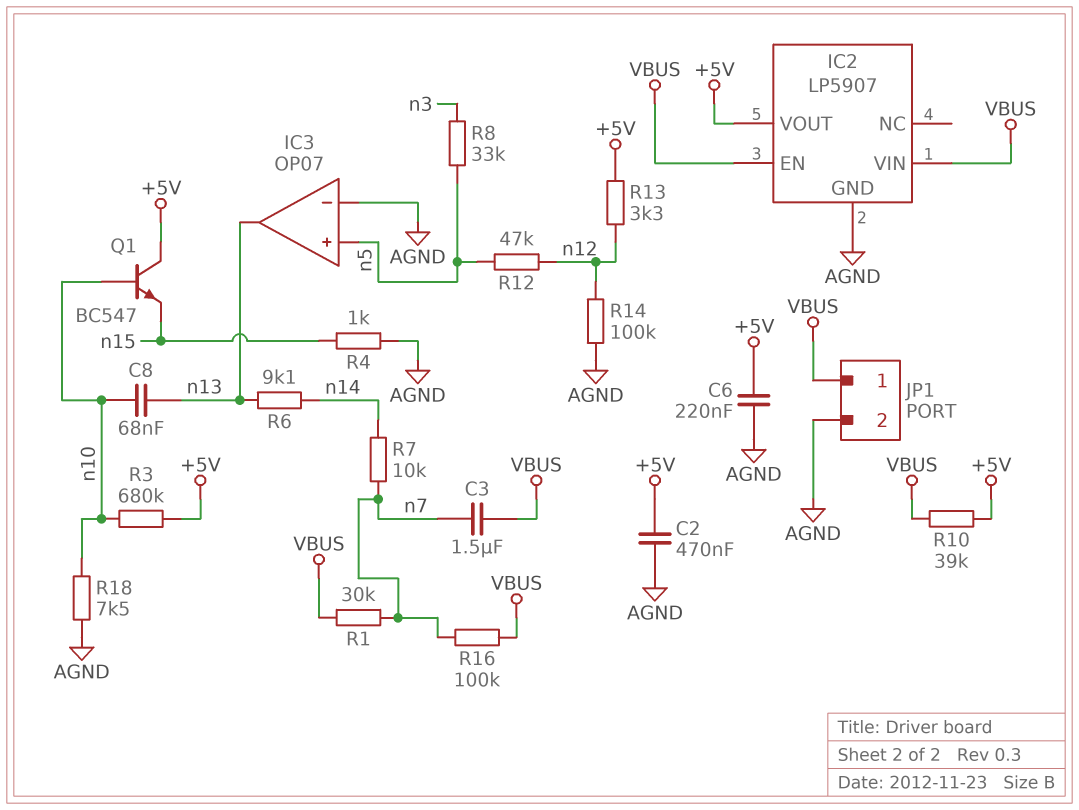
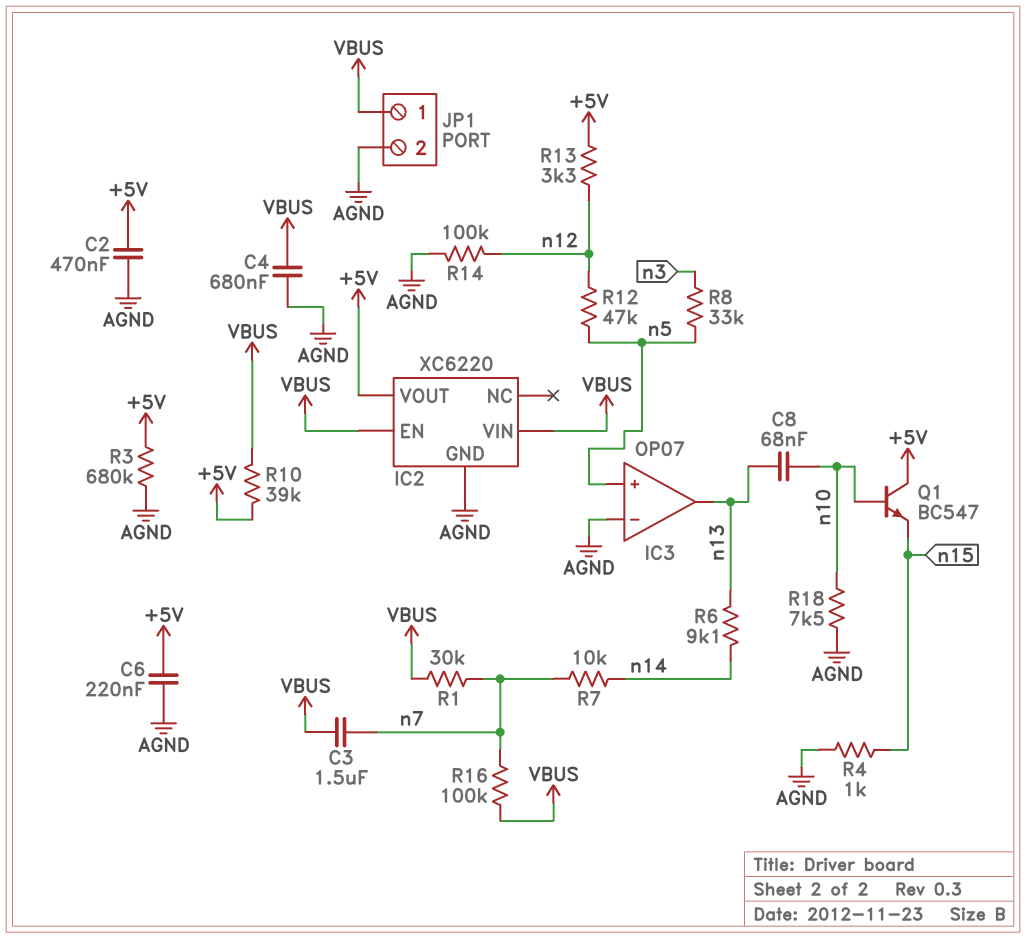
C4: none -> 680nF (AGND, VBUS)
IC2: LP5907 -> XC6220
R3: 680k (+5V, n10) -> 680k (+5V, AGND)

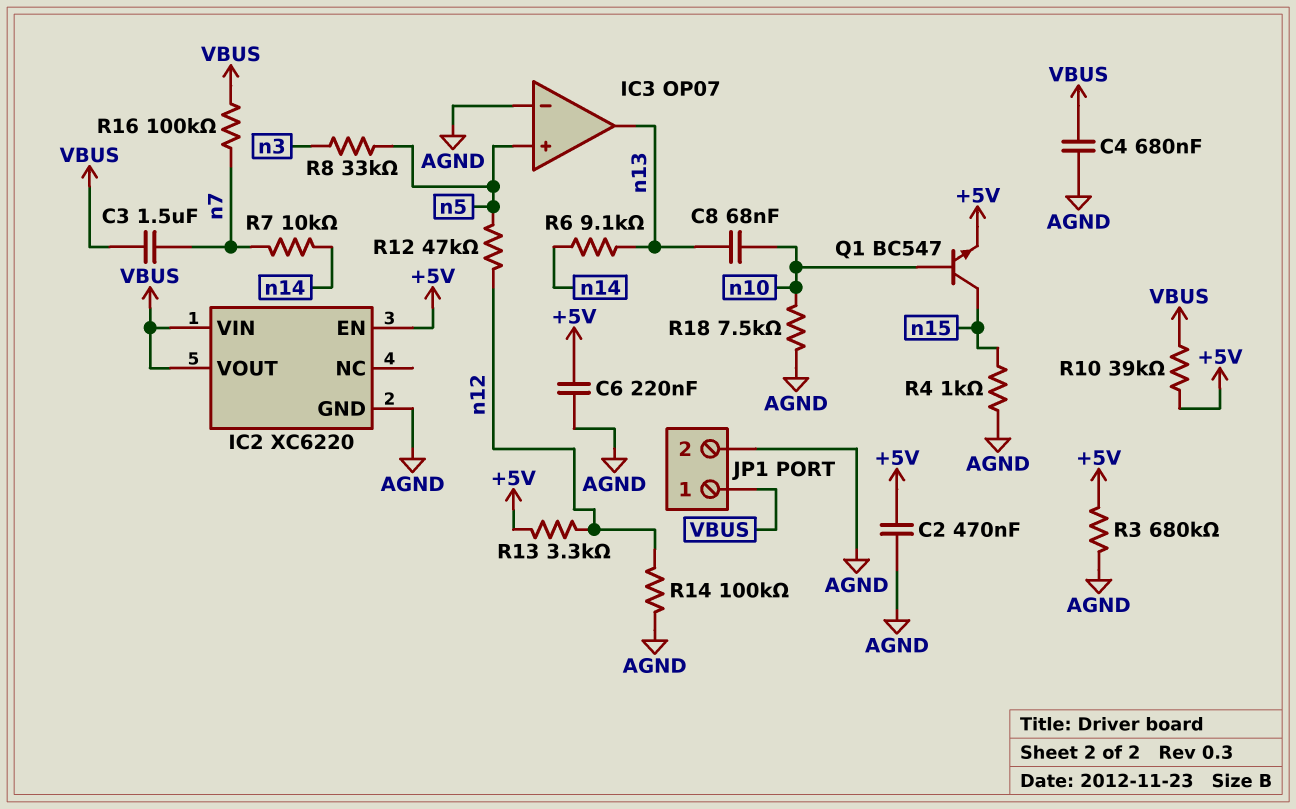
IC2 pin EN: VBUS -> +5V
IC2 pin VOUT: +5V -> VBUS
Q1: NPN BC547 (B n10, C +5V, E n15) -> NPN BC547 (B n10, C n15, E +5V)
R1: 30k (VBUS, n7) -> none

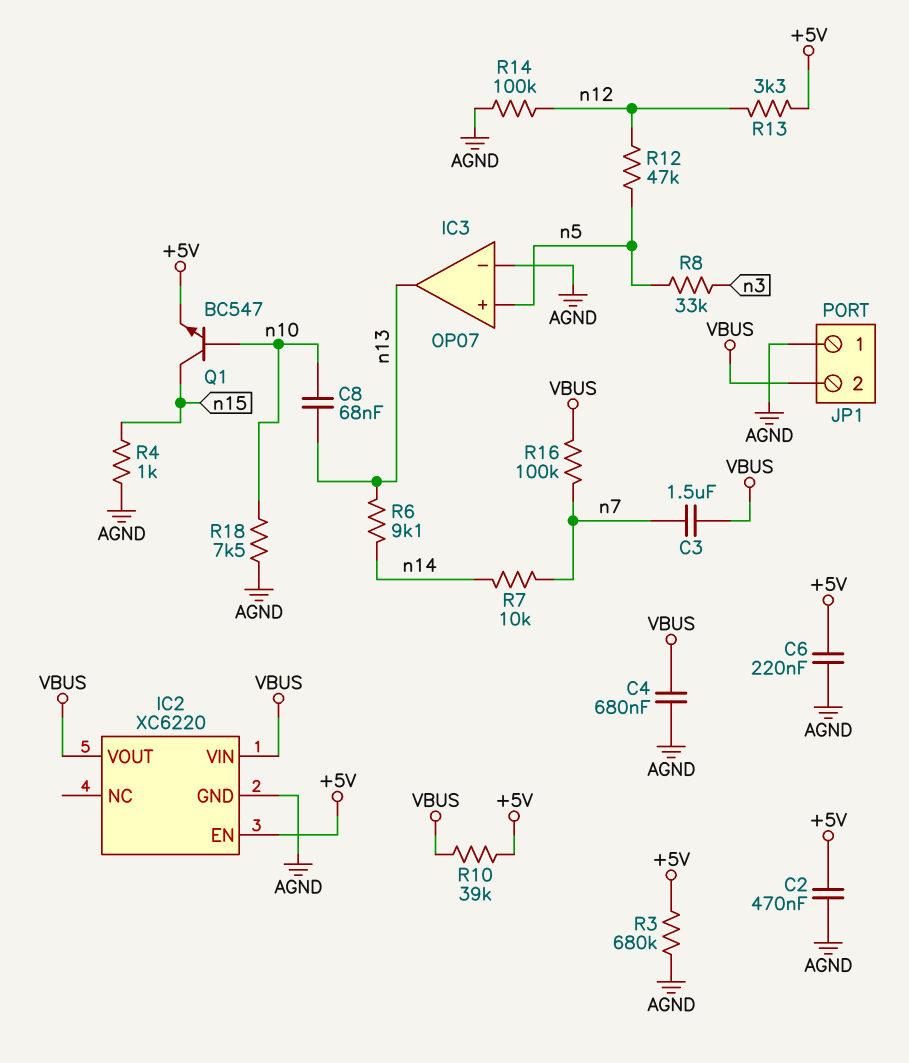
JP1 pin 1: VBUS -> AGND
JP1 pin 2: AGND -> VBUS

